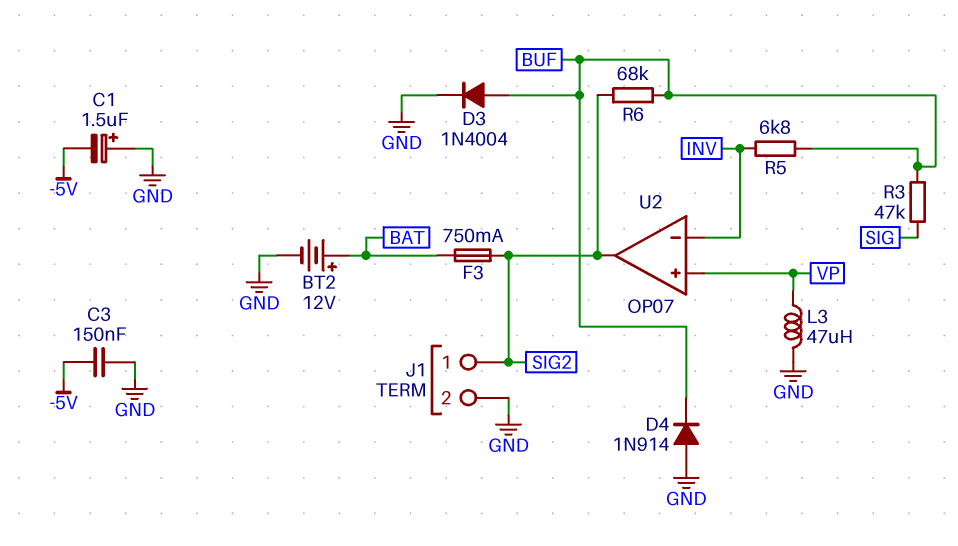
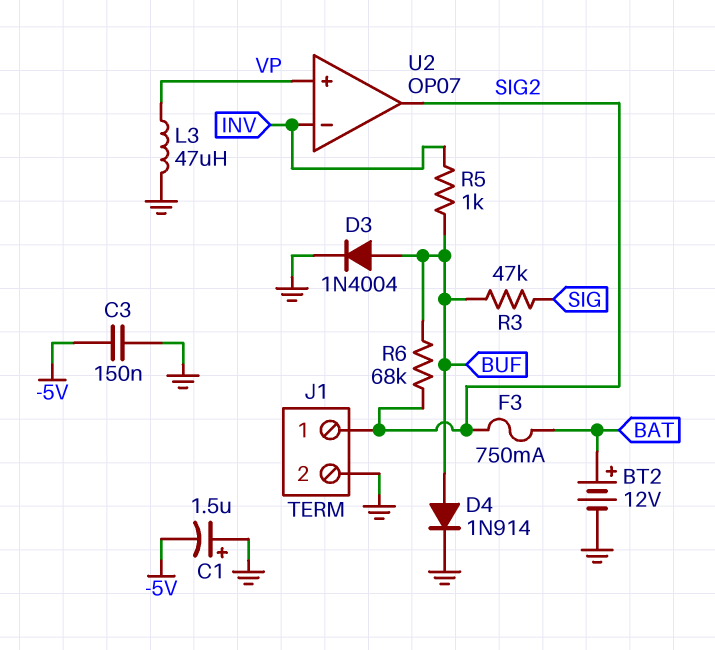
D4: diode 1N914 (A GND, K BUF) -> diode 1N914 (A BUF, K GND)
R5: 6.8k (BUF, INV) -> 1k (BUF, INV)

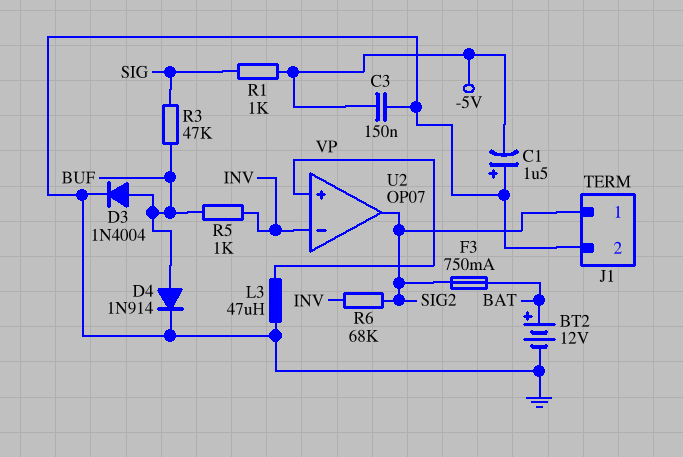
R1: none -> 1k (-5V, SIG)
R6: 68k (BUF, SIG2) -> 68k (INV, SIG2)

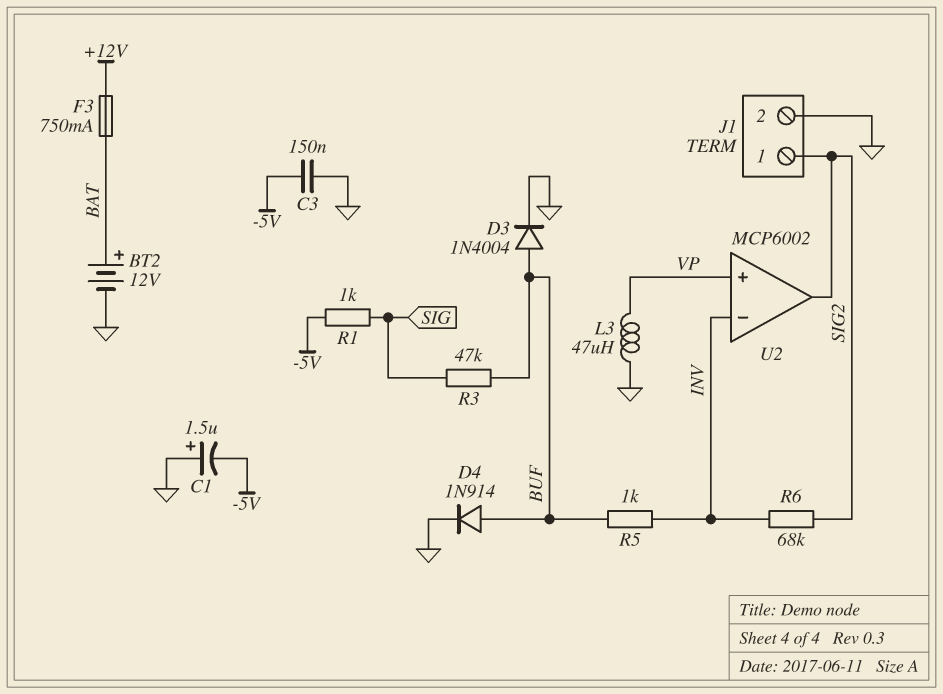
F3: 750mA (BAT, SIG2) -> 750mA (+12V, BAT)
U2: OP07 -> MCP6002

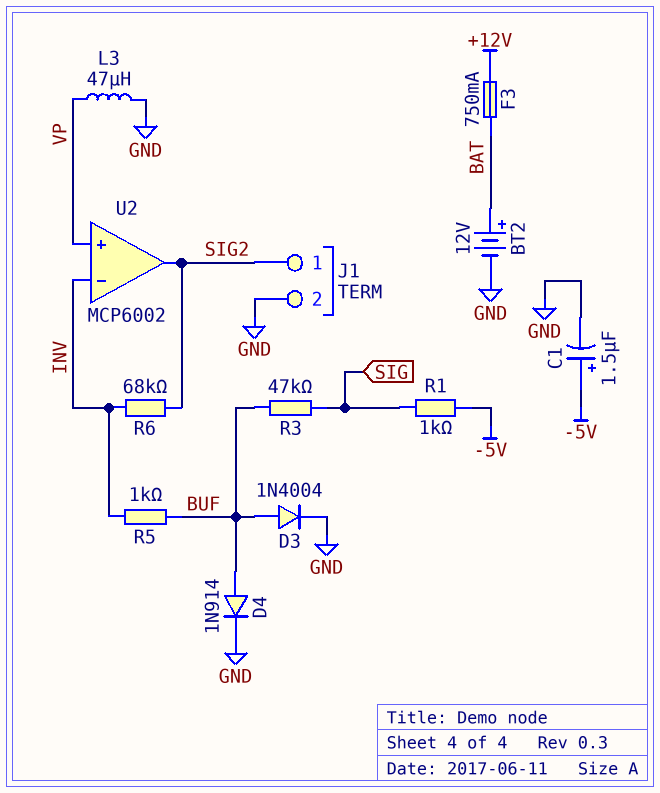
C1: 1.5uF (plus GND, minus -5V) -> 1.5uF (plus -5V, minus GND)
C3: 150nF (-5V, GND) -> none

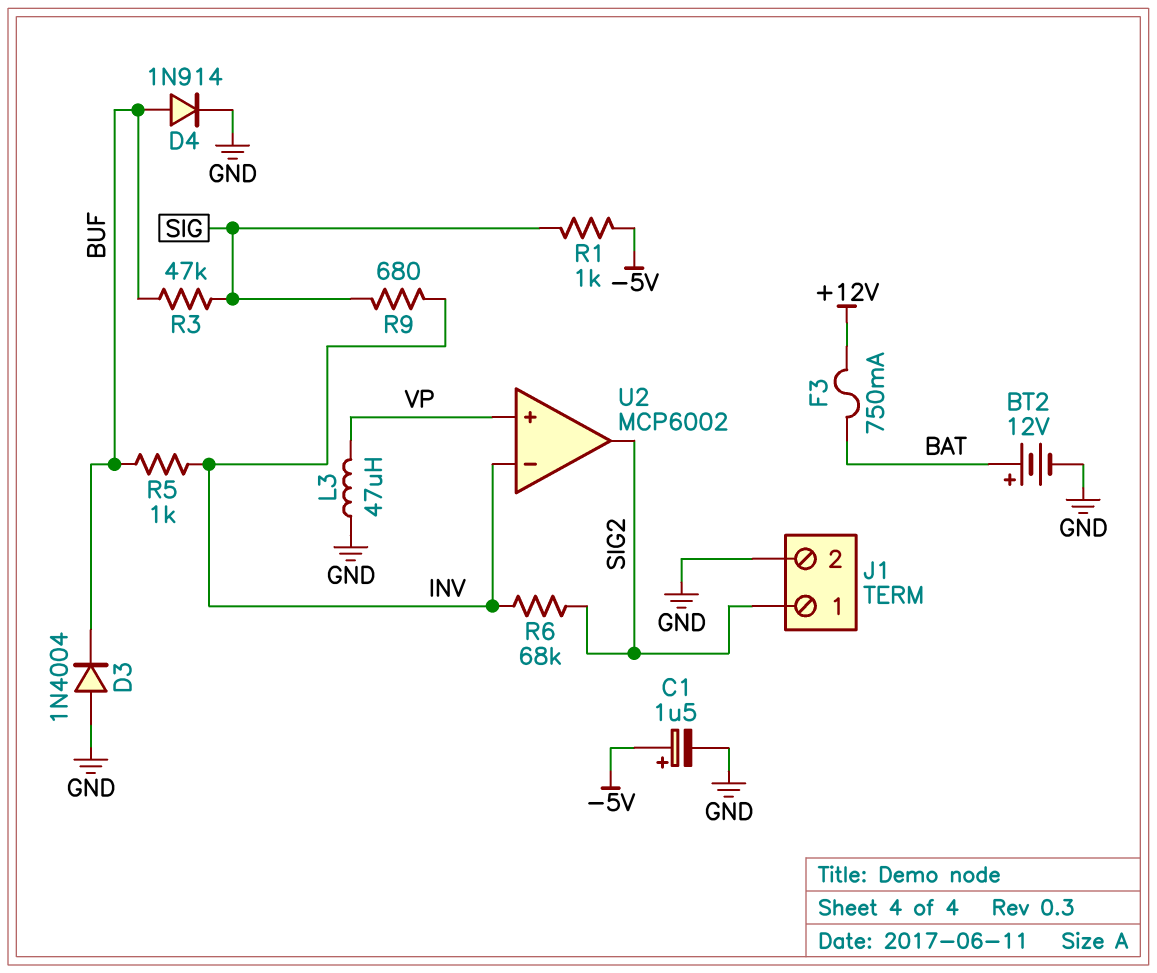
D3: diode 1N4004 (A BUF, K GND) -> diode 1N4004 (A GND, K BUF)
R9: none -> 680 (INV, SIG)

